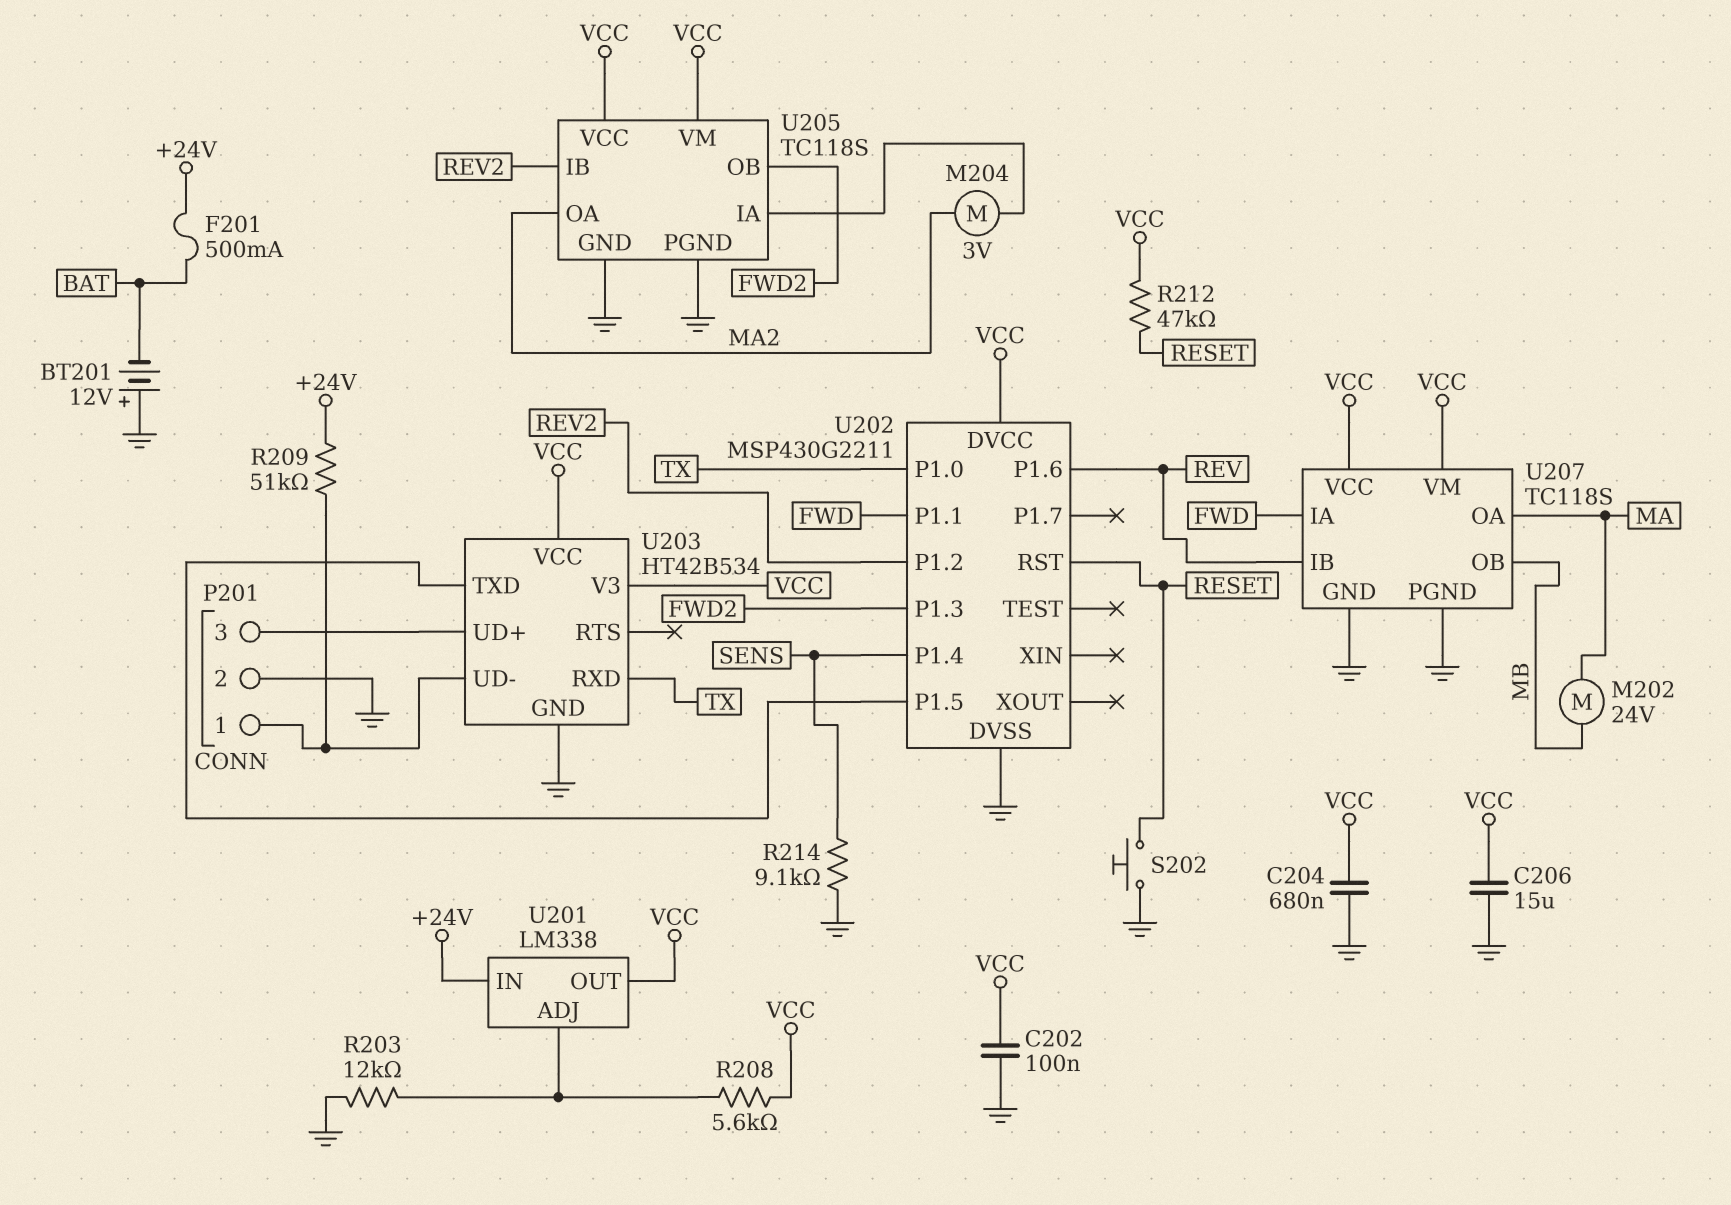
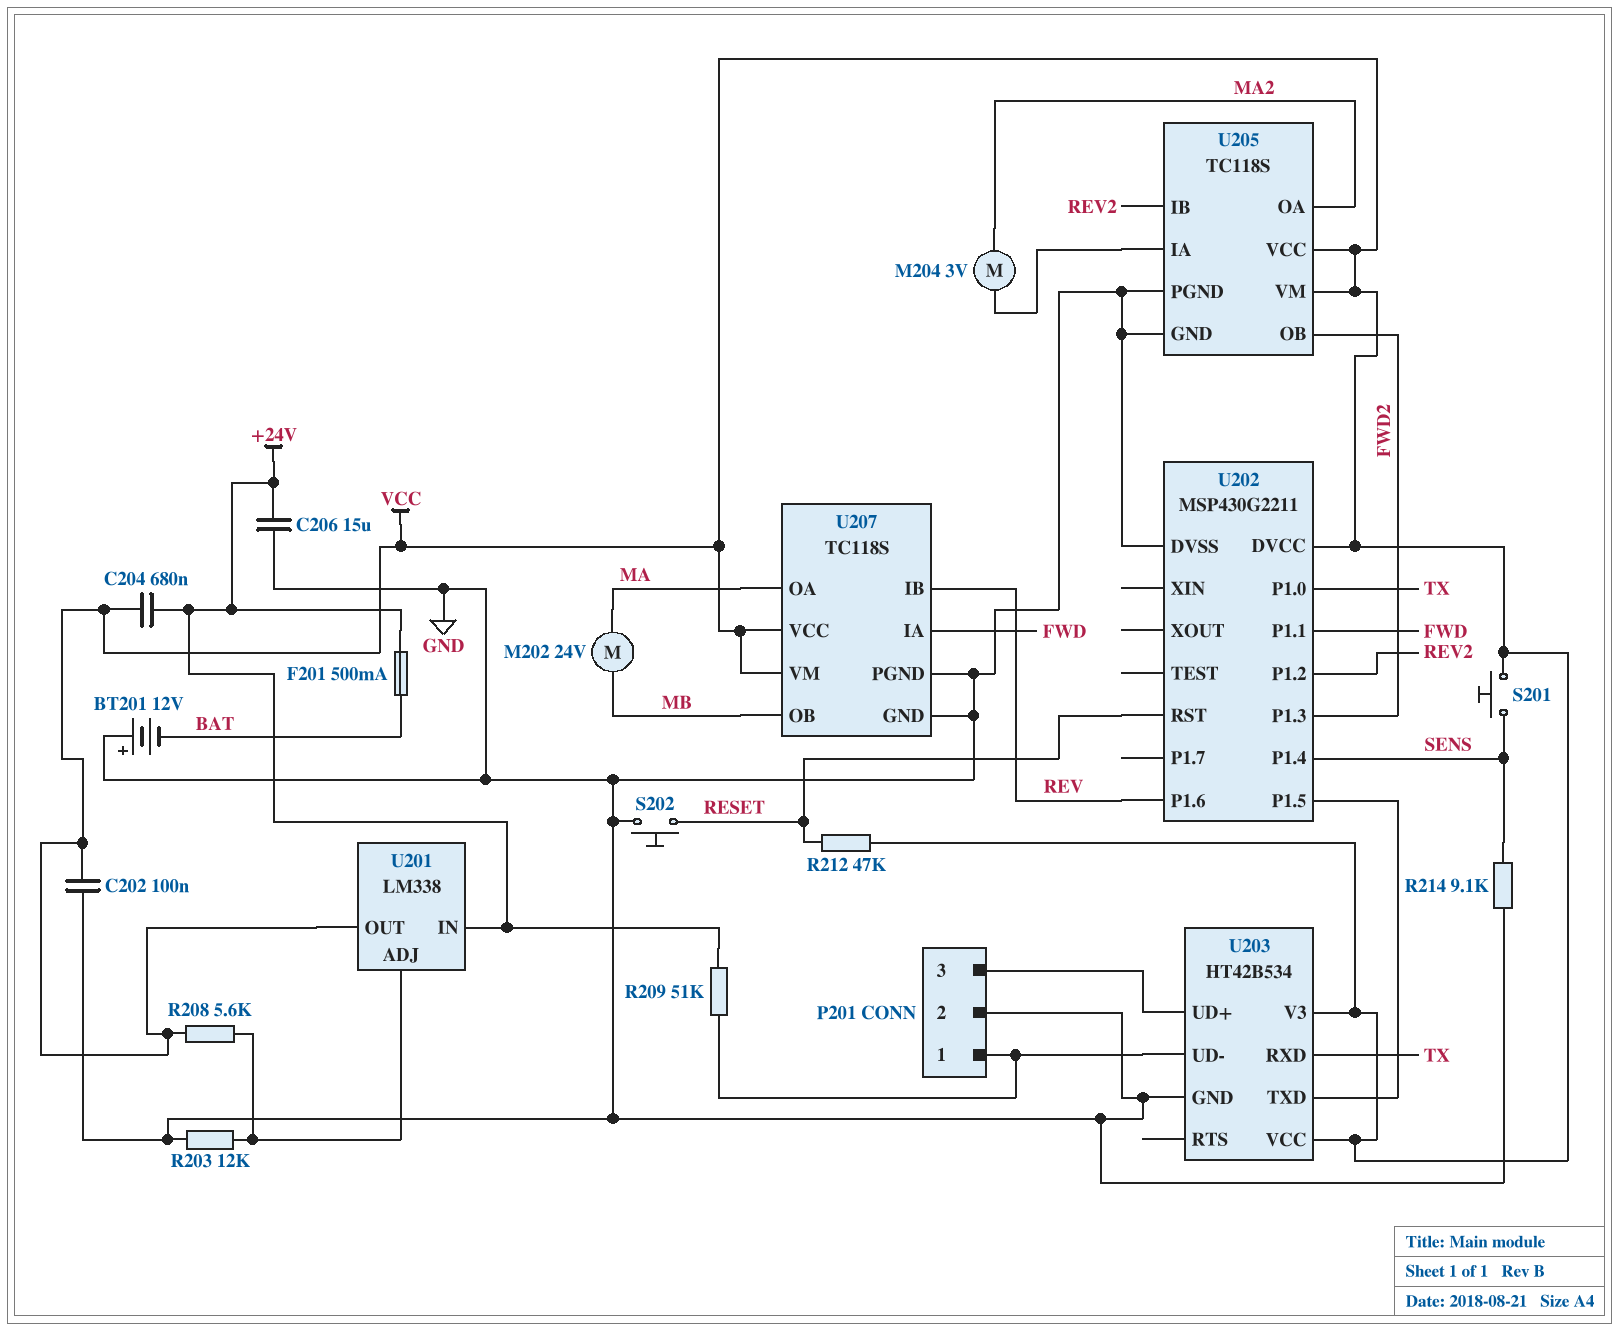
C204: 680nF (GND, VCC) -> 680nF (+24V, VCC)
C206: 15uF (GND, VCC) -> 15uF (+24V, GND)
S201: none -> button (SENS, VCC)

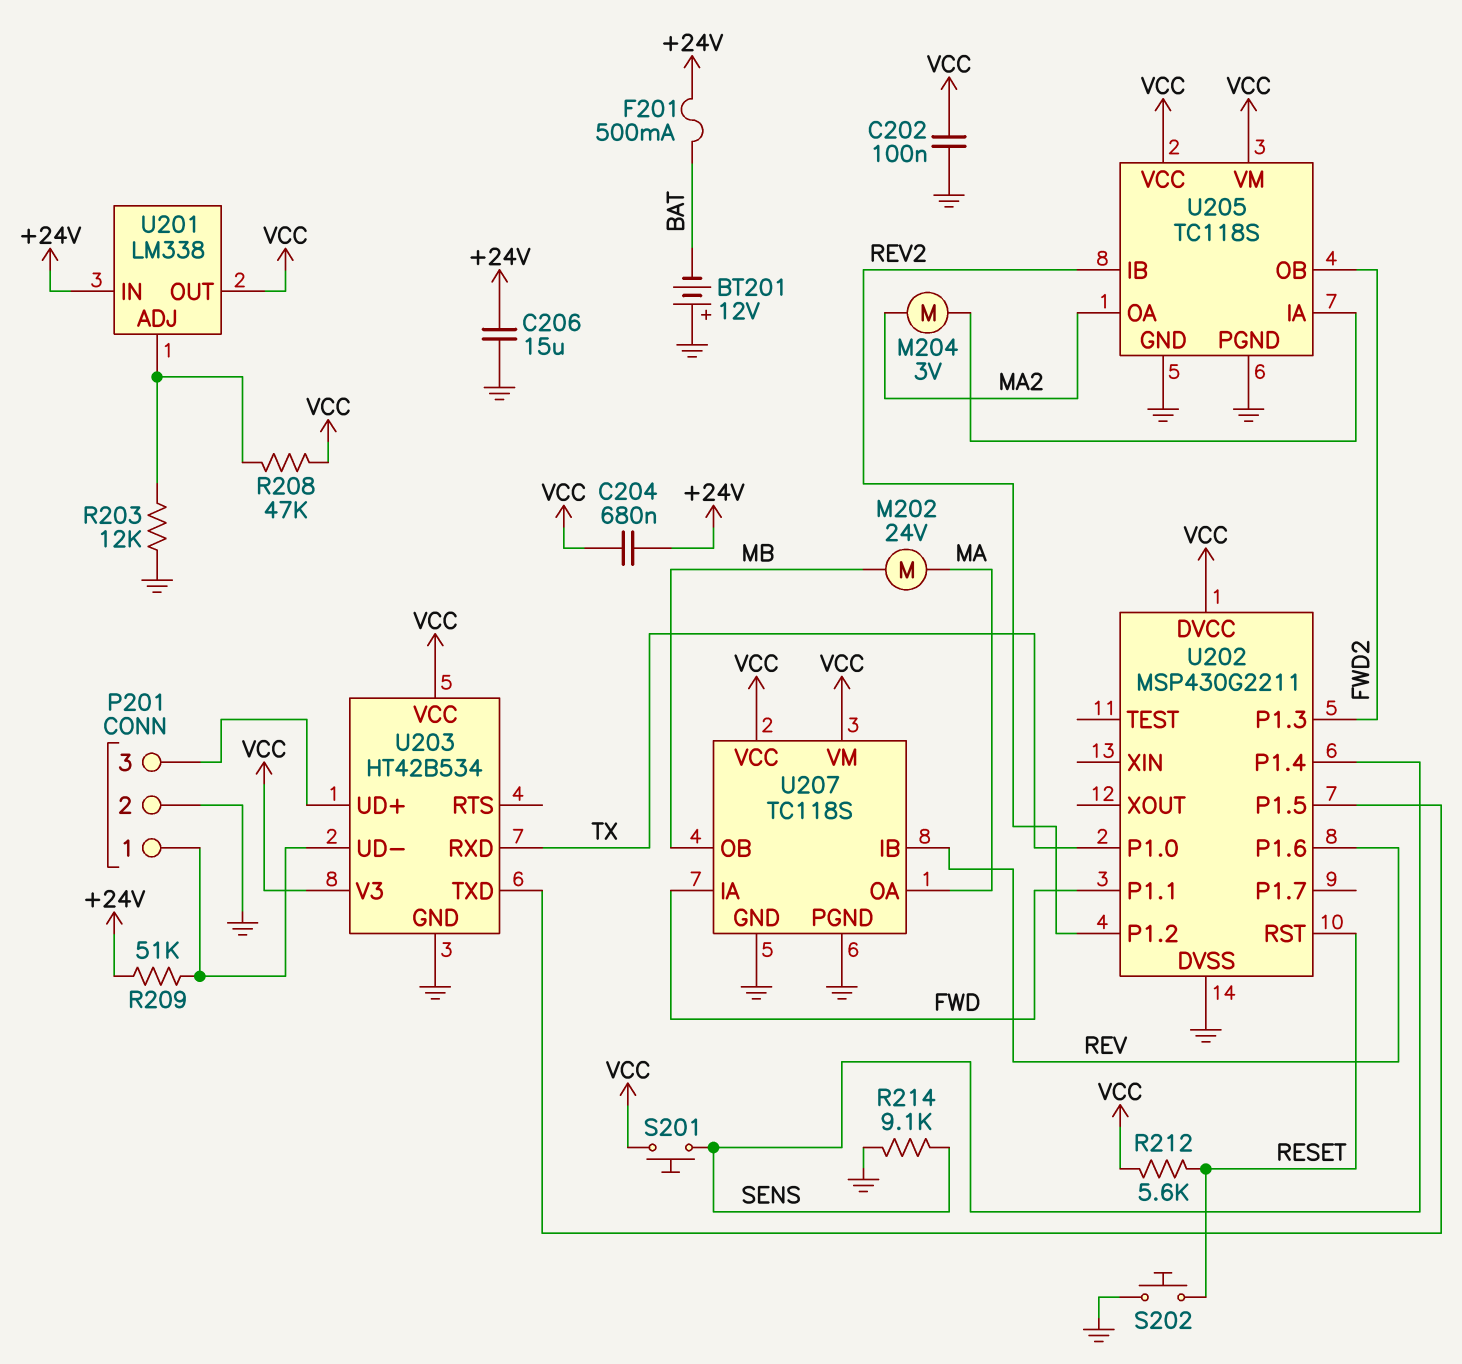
R208: 5.6k (U201/ADJ, VCC) -> 47k (U201/ADJ, VCC)
R212: 47k (RESET, VCC) -> 5.6k (RESET, VCC)

